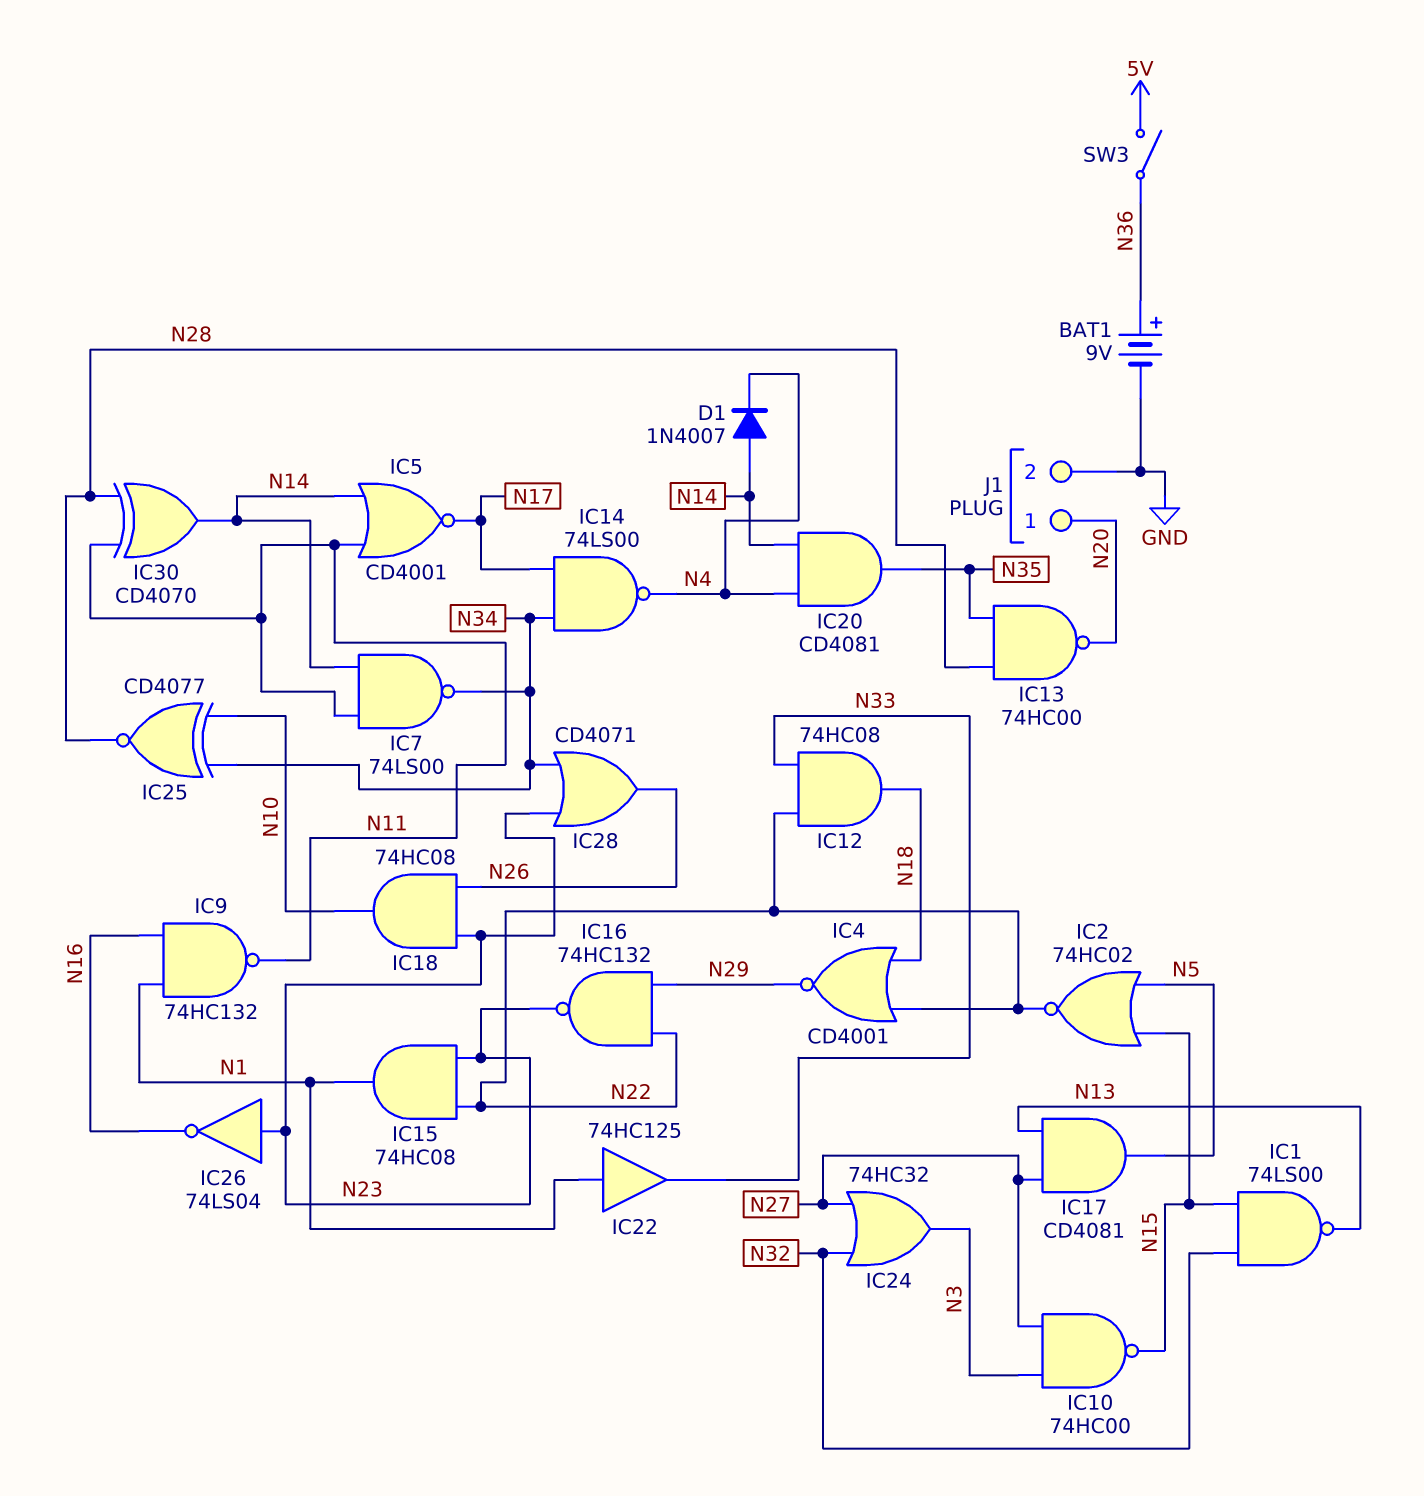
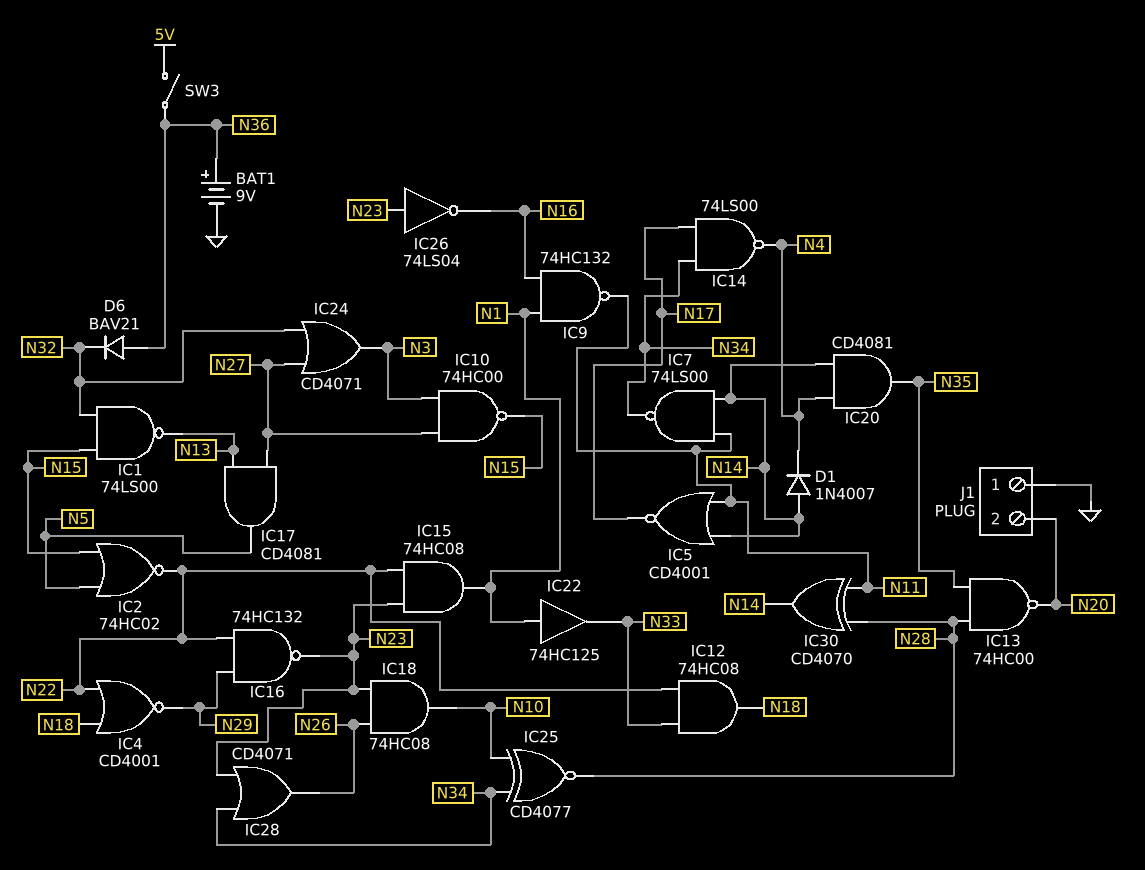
D6: none -> diode BAV21 (A N36, K N32)
IC24: OR 74HC32 (in N27, in N32, out N3) -> OR CD4071 (in N27, in N32, out N3)
J1 pin 1: N20 -> GND
J1 pin 2: GND -> N20

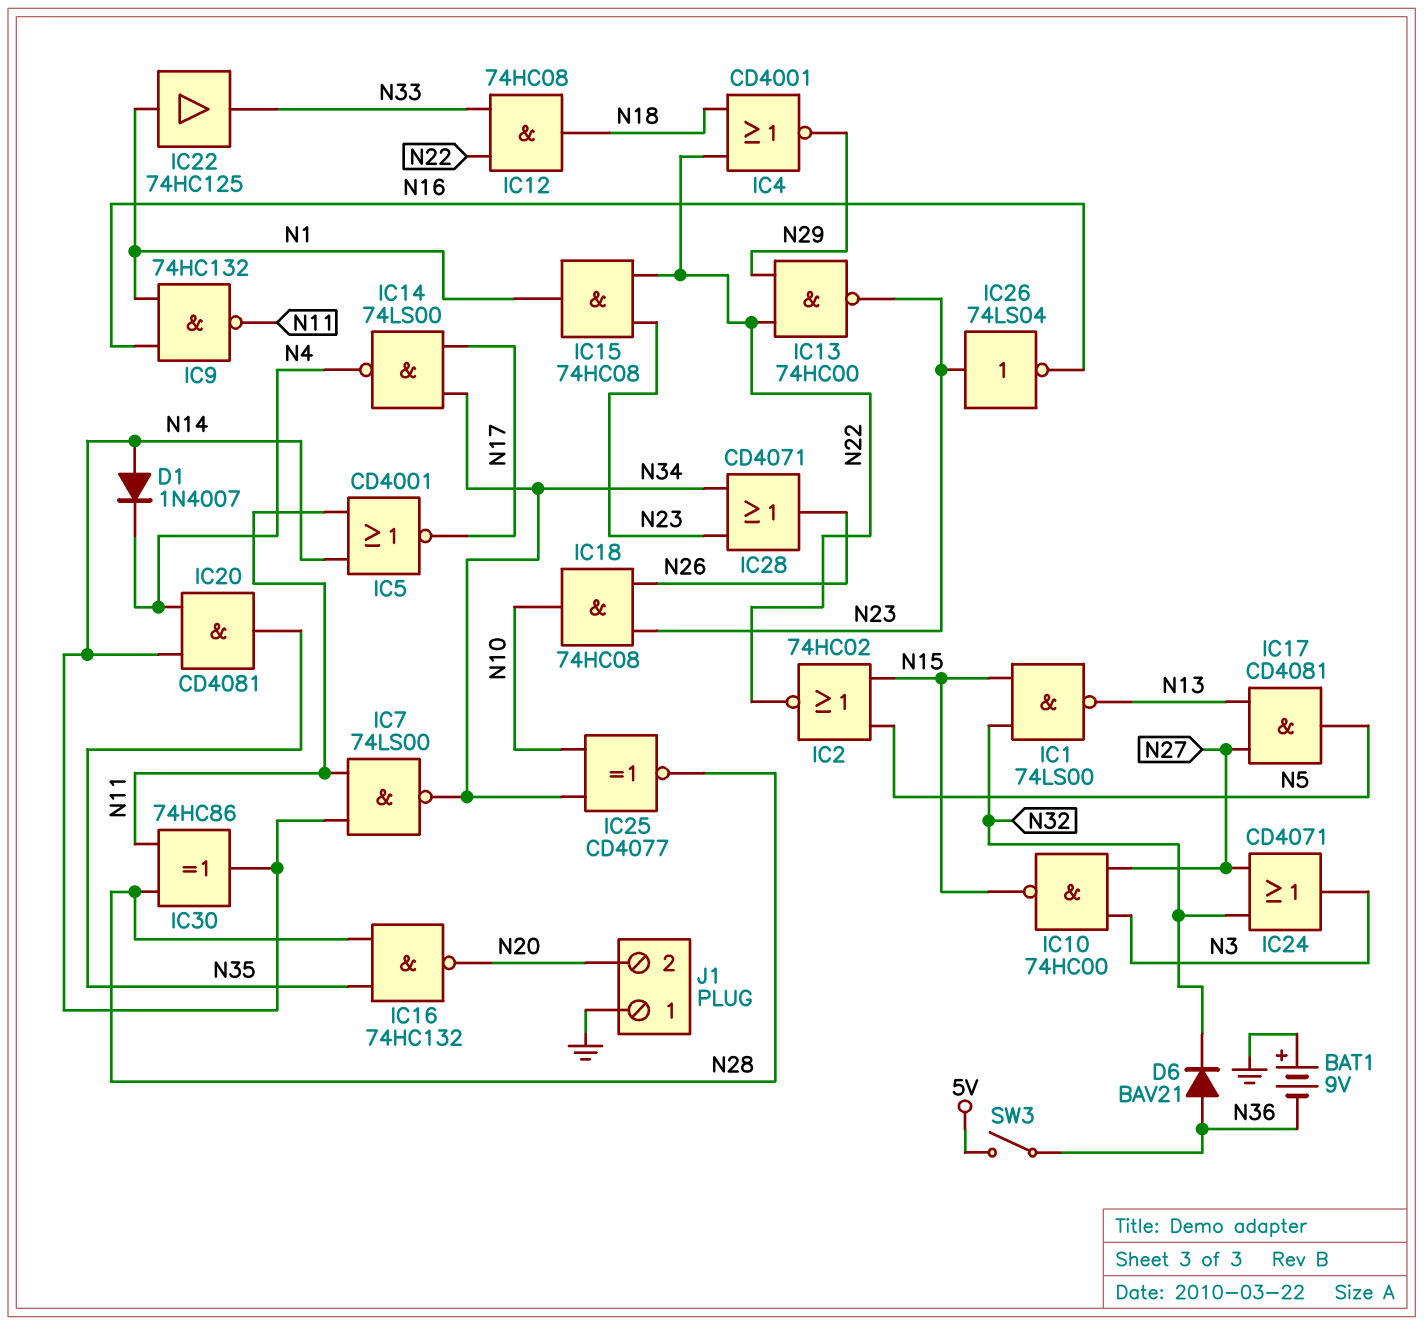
BAT1: 9V (plus N36, minus GND) -> 9V (plus GND, minus N36)
IC13: NAND 74HC00 (in N28, in N35, out N20) -> NAND 74HC00 (in N22, in N29, out N23)
IC16: NAND 74HC132 (in N22, in N29, out N23) -> NAND 74HC132 (in N28, in N35, out N20)
IC30: XOR CD4070 (in N11, in N28, out N14) -> XOR 74HC86 (in N11, in N28, out N14)

